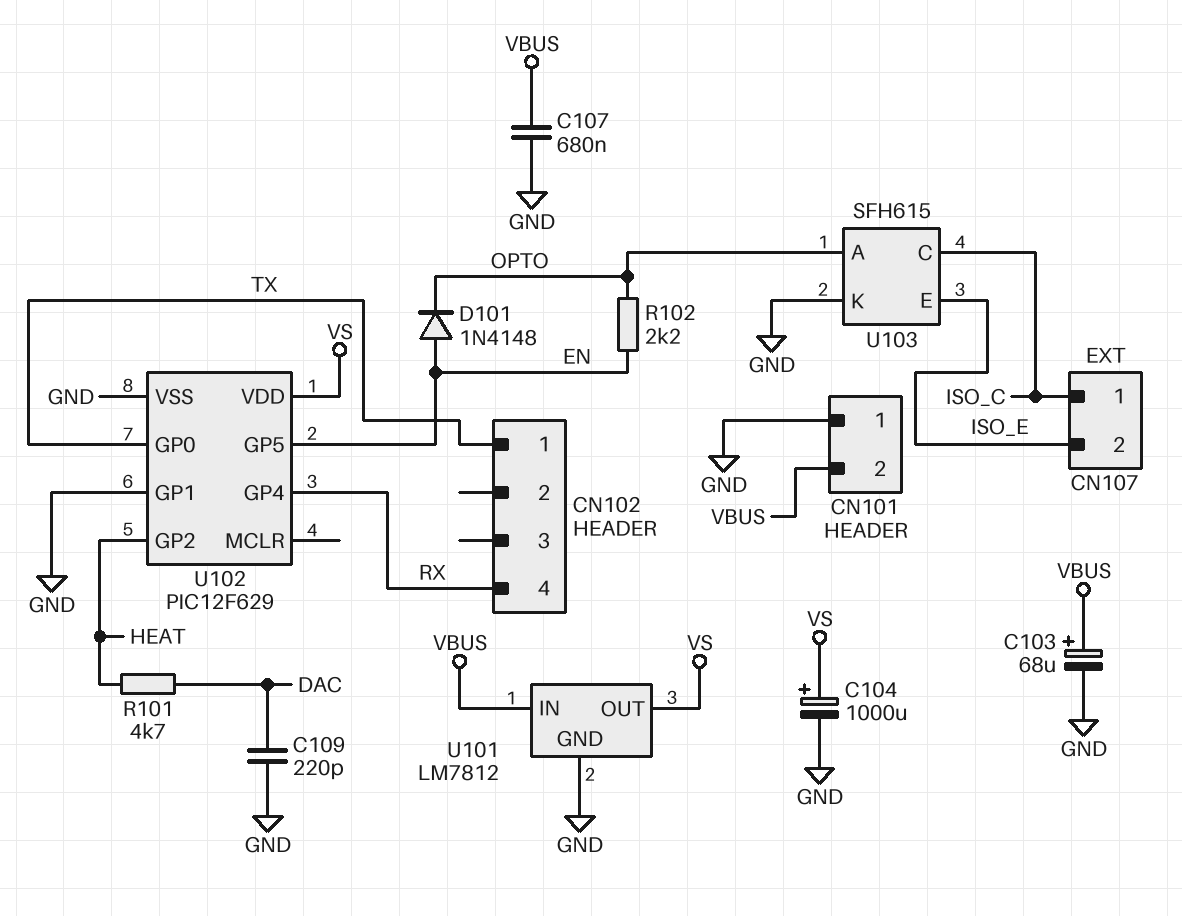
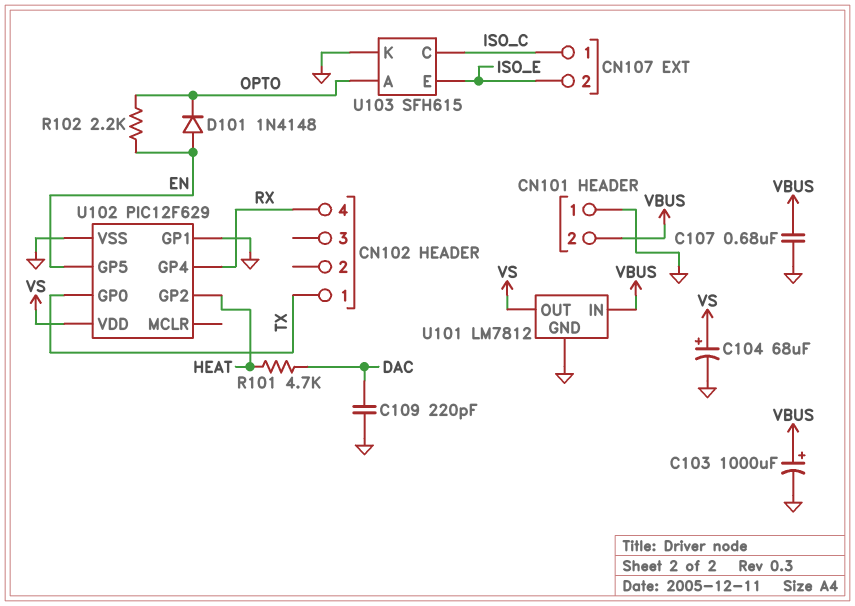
C103: 68uF (plus VBUS, minus GND) -> 1000uF (plus VBUS, minus GND)
C104: 1000uF (plus VS, minus GND) -> 68uF (plus VS, minus GND)

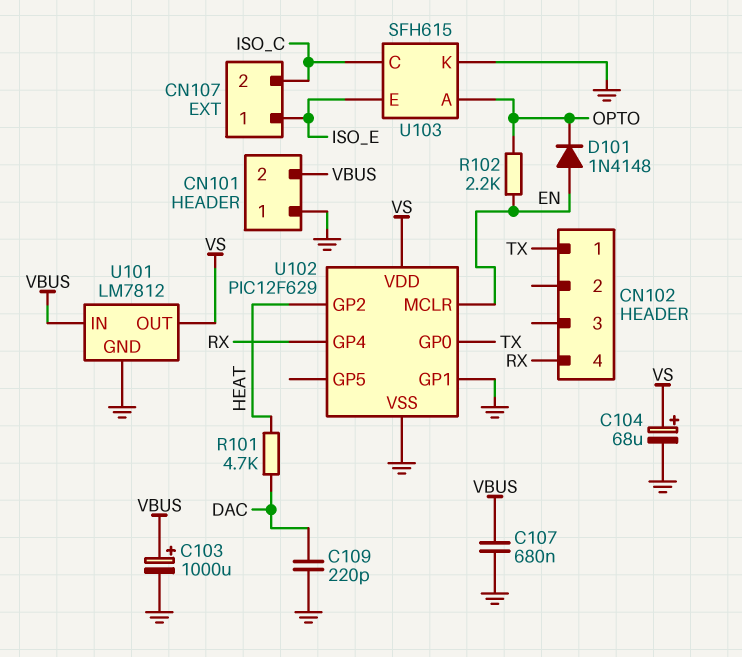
CN107 pin 1: ISO_C -> ISO_E
CN107 pin 2: ISO_E -> ISO_C
U102 pin GP5: EN -> none
U102 pin MCLR: none -> EN

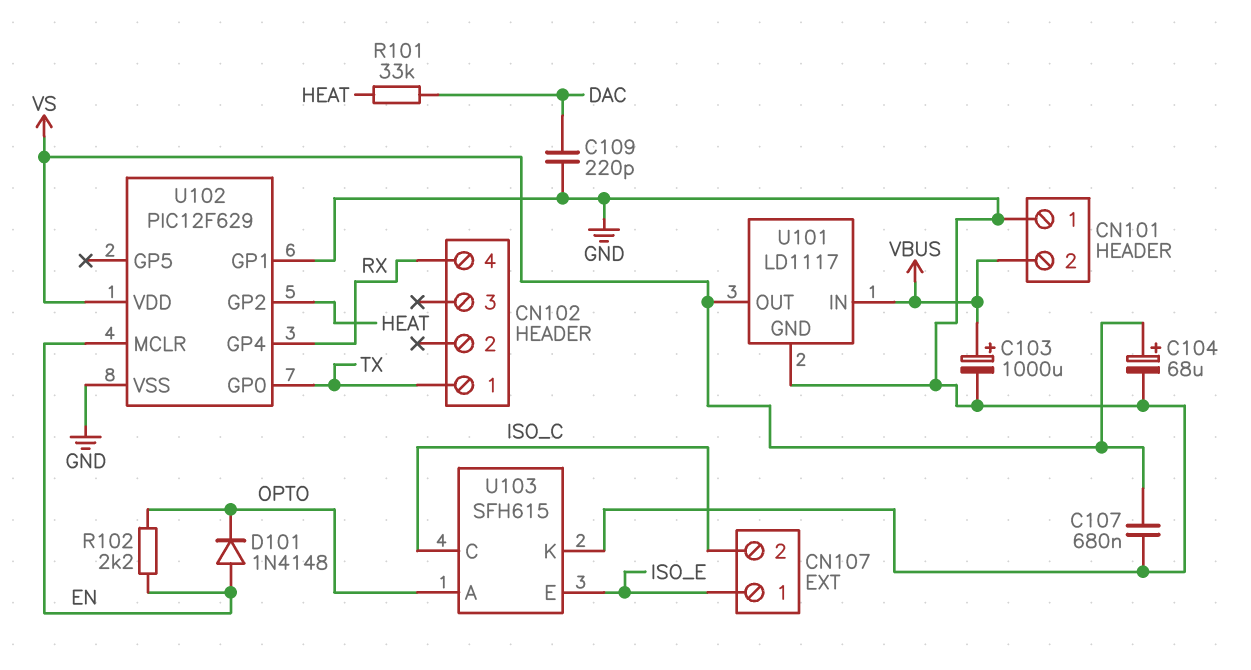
C107: 680nF (GND, VBUS) -> 680nF (GND, VS)
R101: 4.7k (DAC, HEAT) -> 33k (DAC, HEAT)
U101: LM7812 -> LD1117

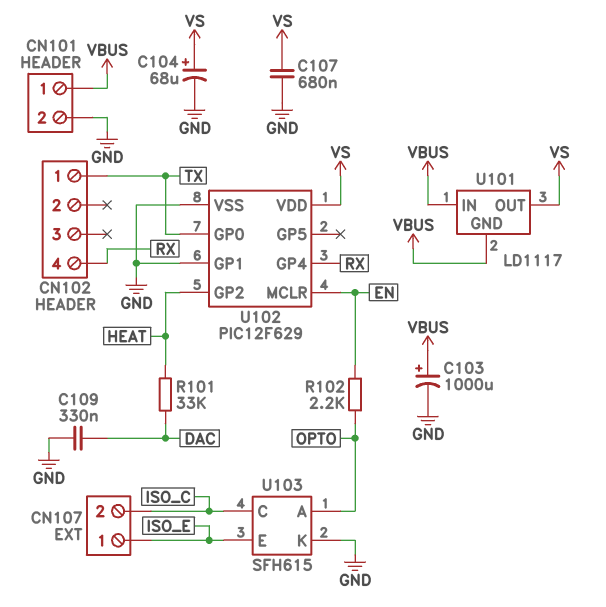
C109: 220pF (DAC, GND) -> 330nF (DAC, GND)
CN101 pin 1: GND -> VBUS
CN101 pin 2: VBUS -> GND
D101: diode 1N4148 (A EN, K OPTO) -> none
U101 pin GND: GND -> VBUS

